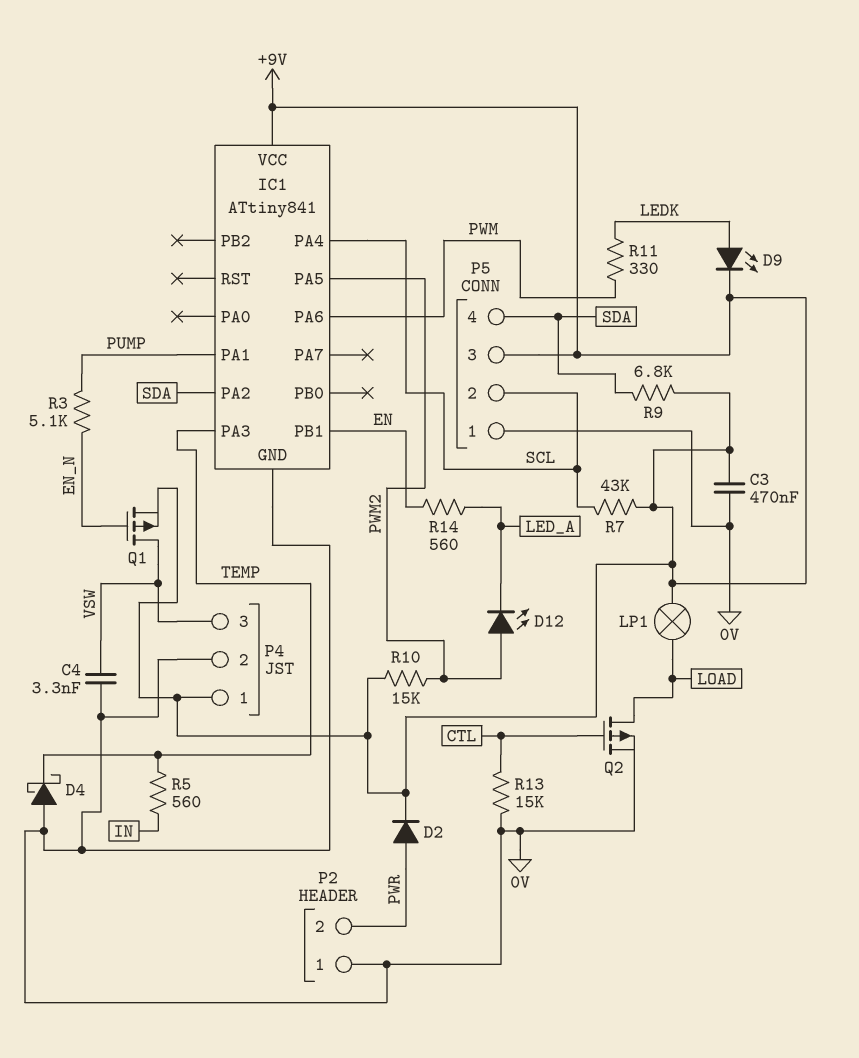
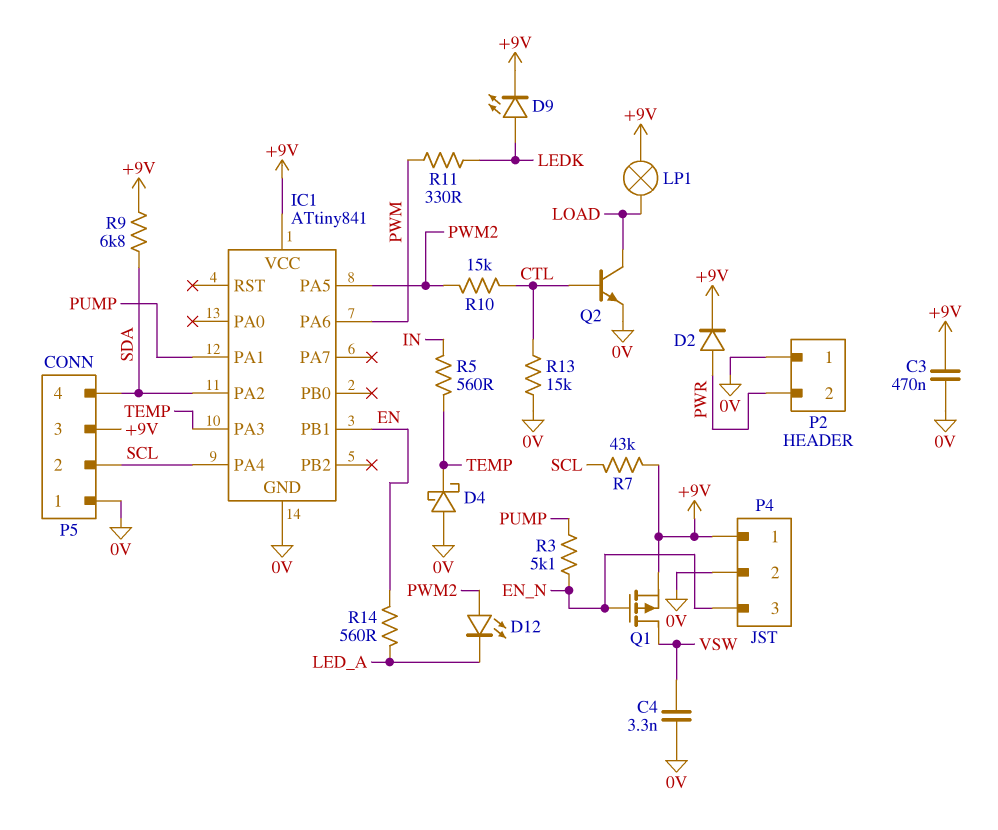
P4 pin 3: VSW -> EN_N
Q2: PMOS (G CTL, D LOAD, S 0V) -> NPN (B CTL, C LOAD, E 0V)
R10: 15k (+9V, PWM2) -> 15k (CTL, PWM2)

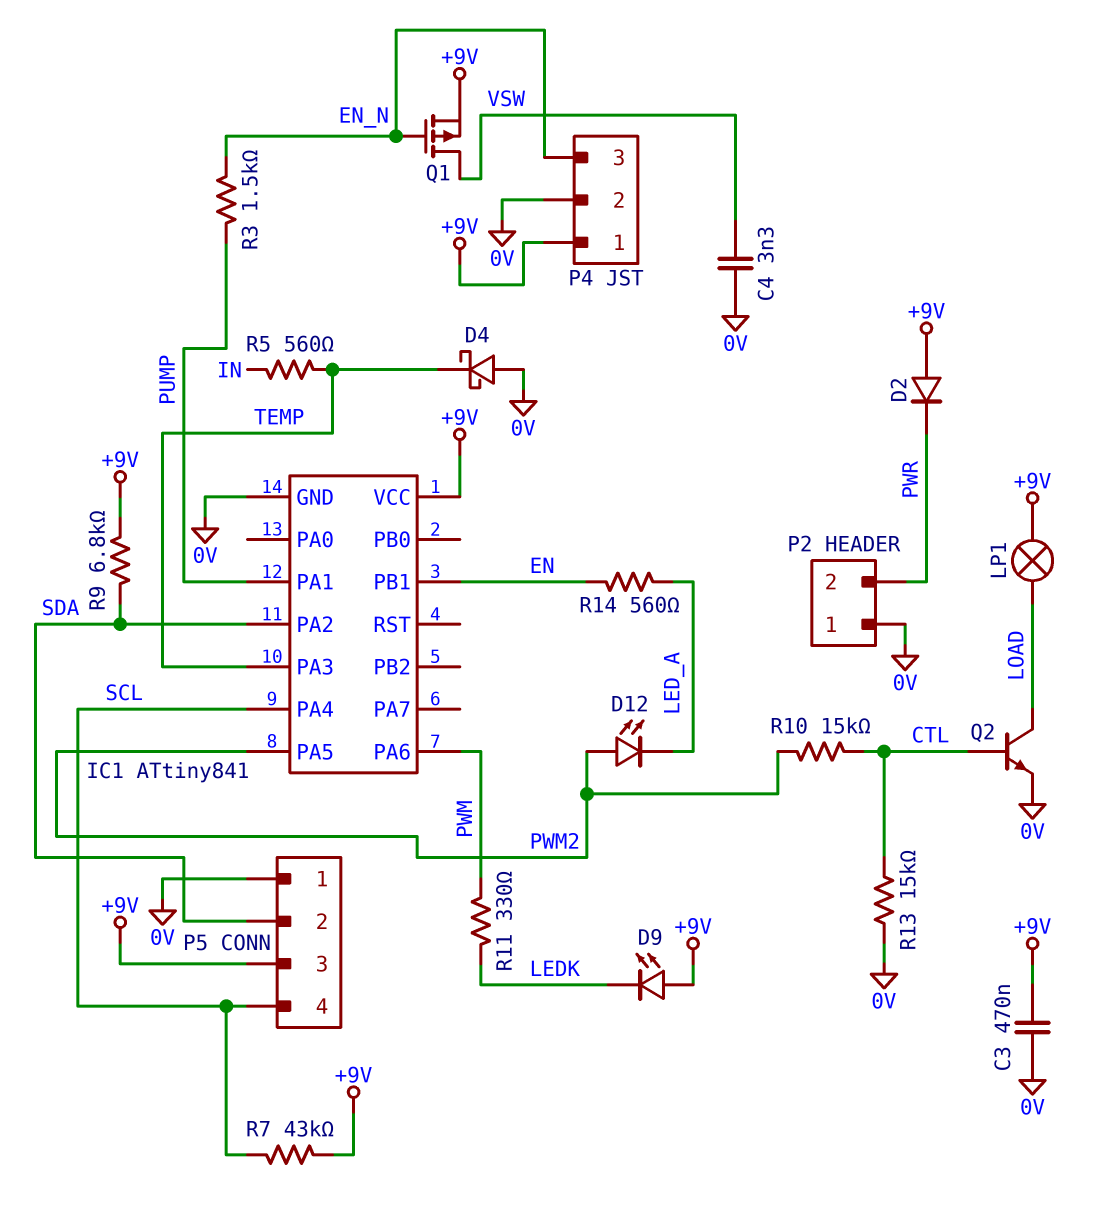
D2: diode (A PWR, K +9V) -> diode (A +9V, K PWR)
D9: LED (A LEDK, K +9V) -> LED (A +9V, K LEDK)
P5 pin 2: SCL -> SDA
P5 pin 4: SDA -> SCL
R3: 5.1k (EN_N, PUMP) -> 1.5k (EN_N, PUMP)

